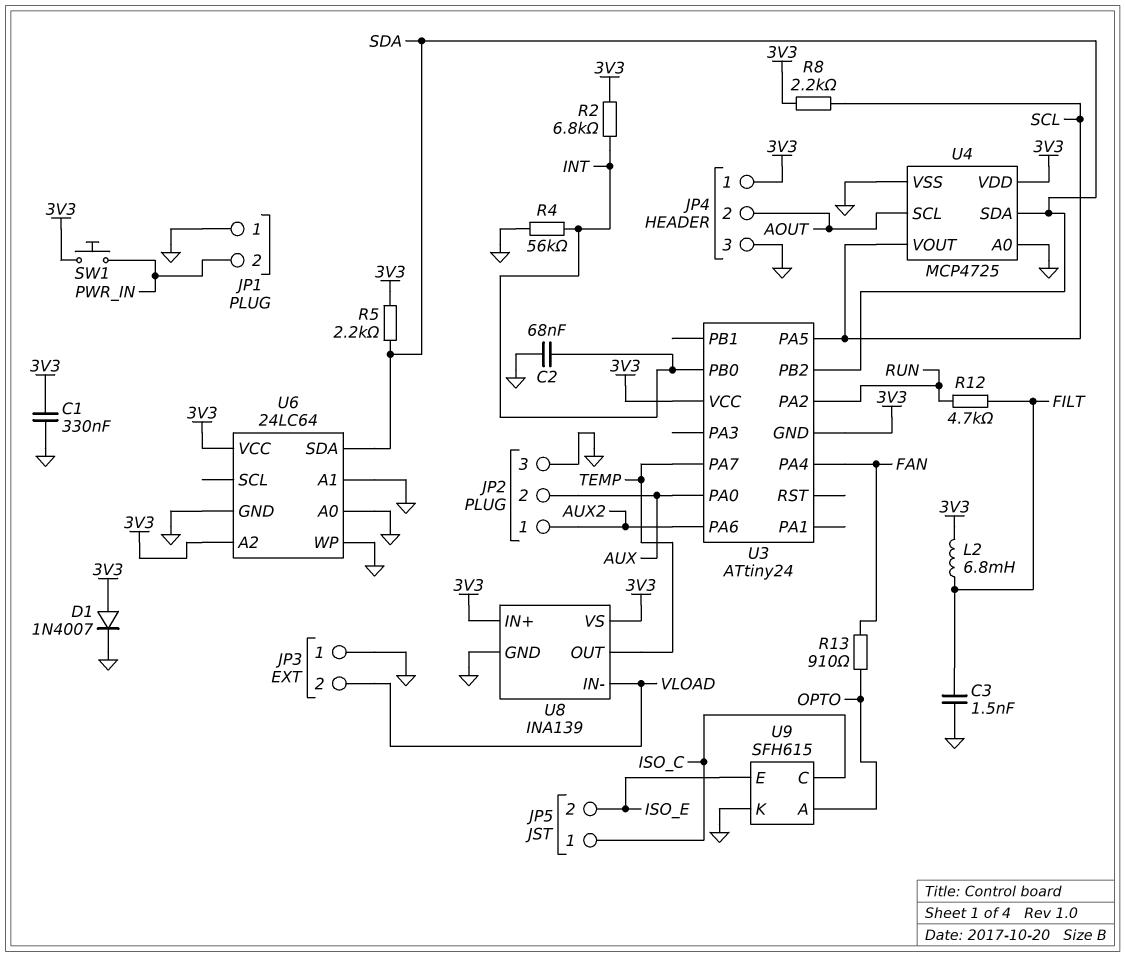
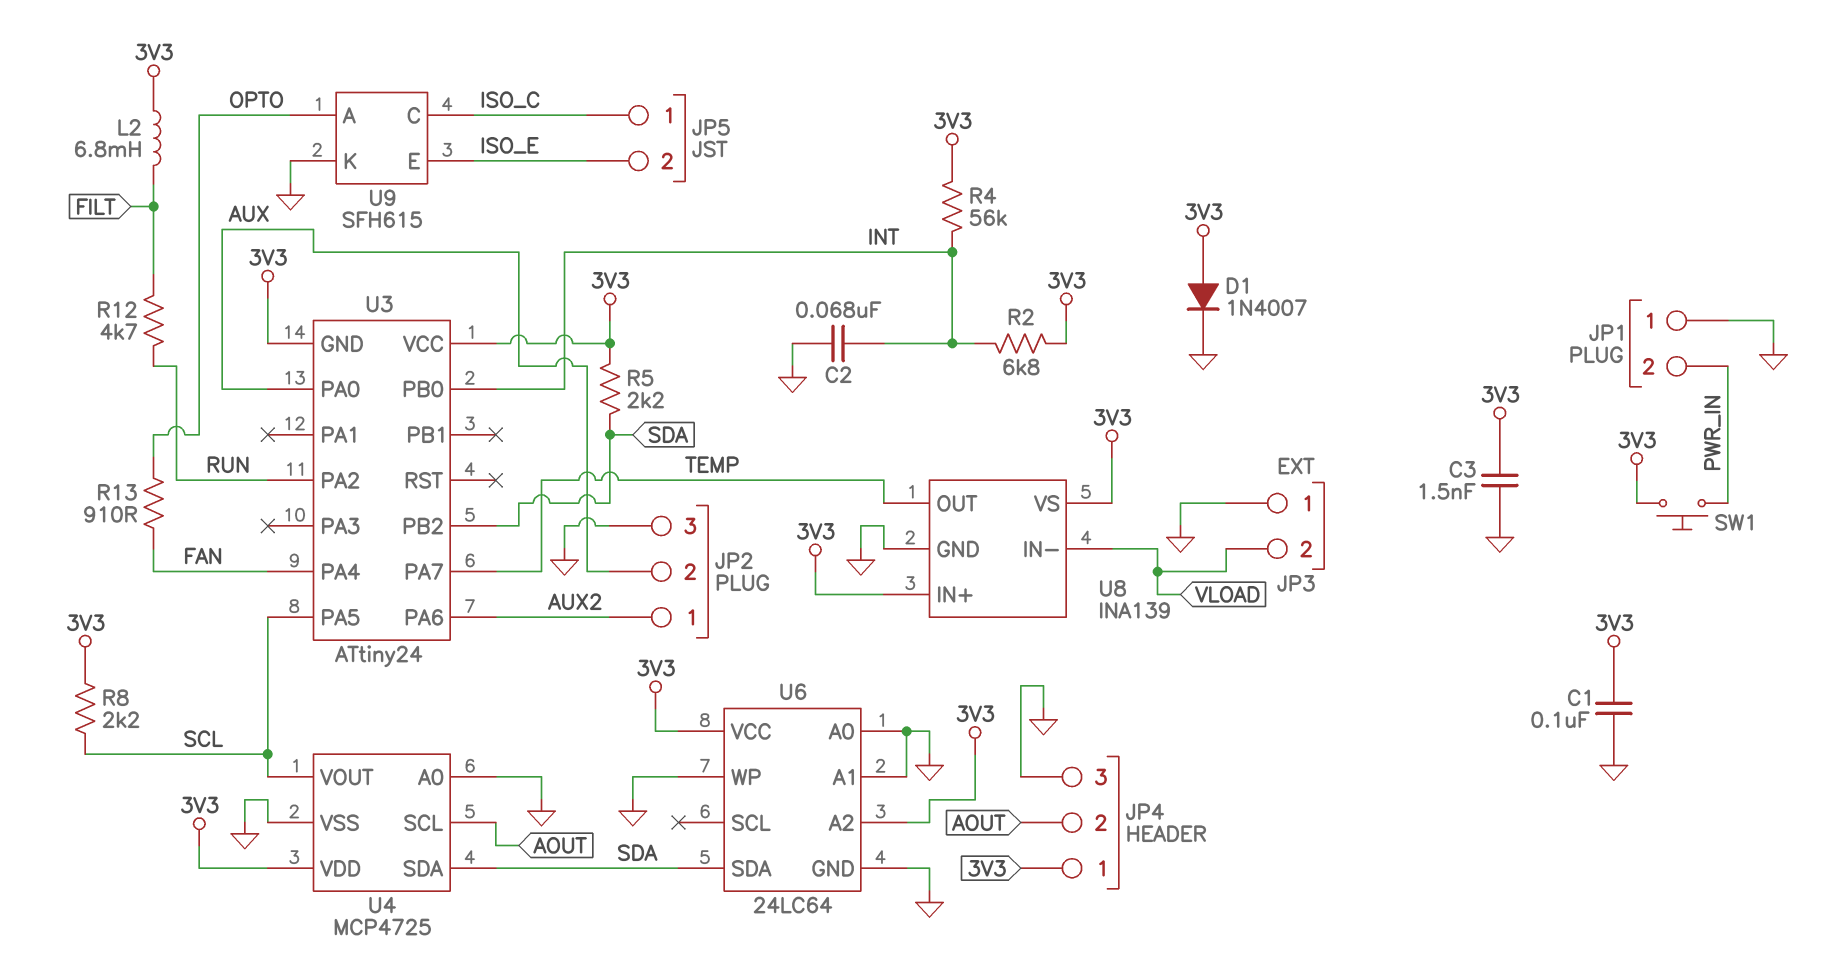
C1: 330nF (3V3, GND) -> 100nF (3V3, GND)
C3: 1.5nF (FILT, GND) -> 1.5nF (3V3, GND)
R4: 56k (GND, INT) -> 56k (3V3, INT)

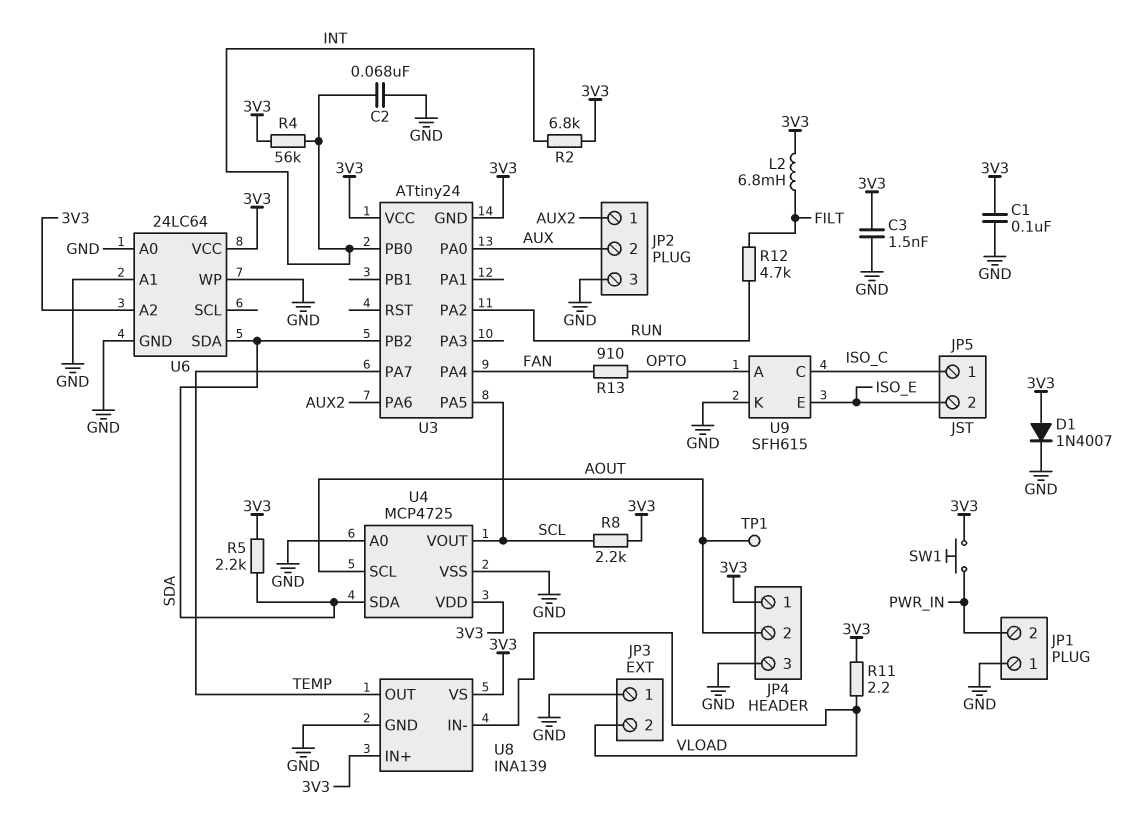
R11: none -> 2.2 (3V3, VLOAD)
TP1: none -> test point (AOUT)

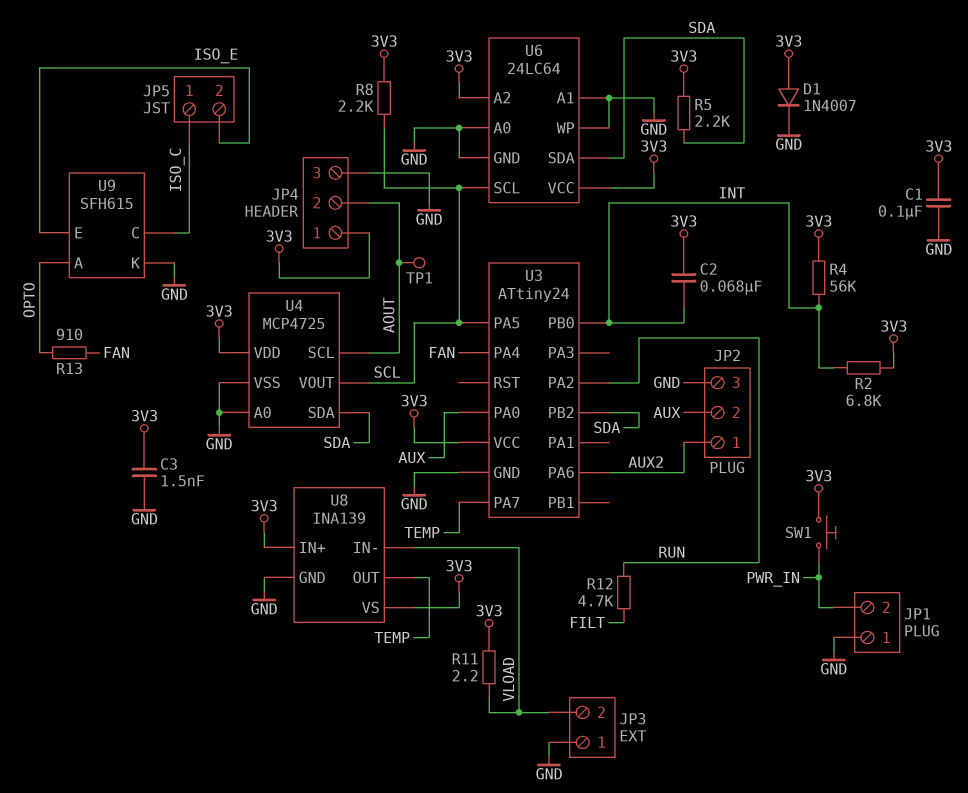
C2: 68nF (GND, INT) -> 68nF (3V3, INT)
L2: 6.8mH (3V3, FILT) -> none
U3 pin GND: 3V3 -> GND
U6 pin SCL: none -> SCL

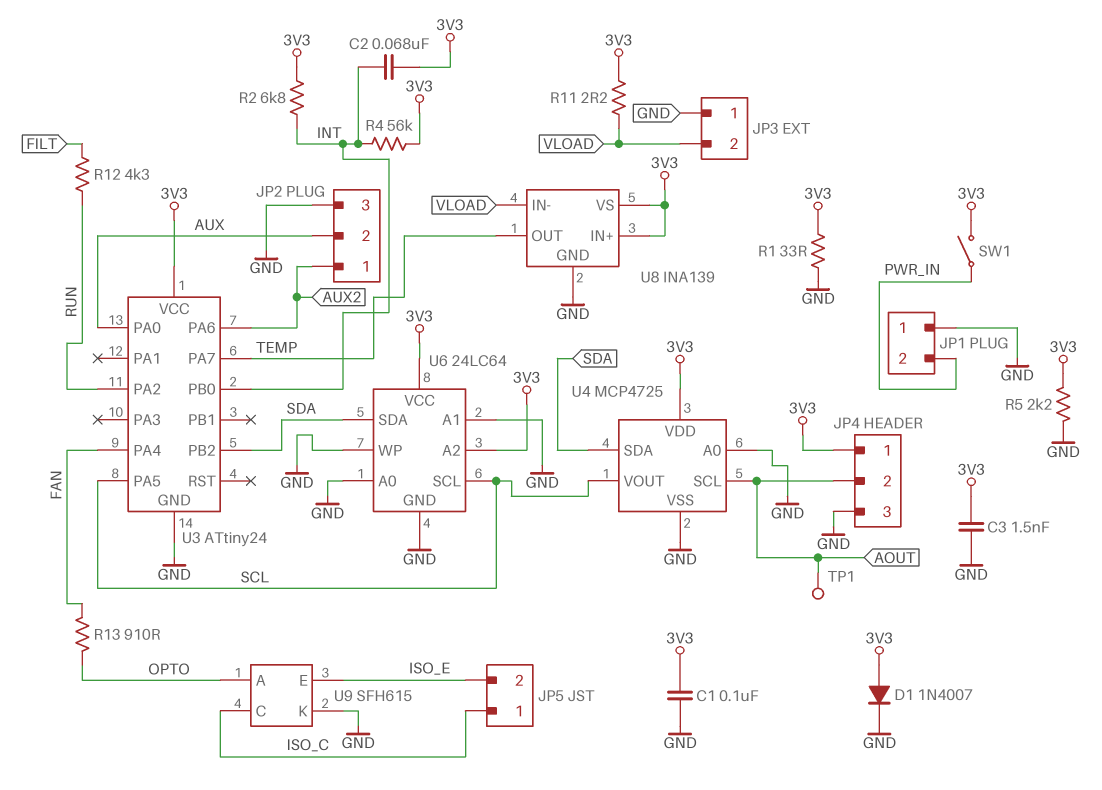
R1: none -> 33 (3V3, GND)
R5: 2.2k (3V3, SDA) -> 2.2k (3V3, GND)
R8: 2.2k (3V3, SCL) -> none
R12: 4.7k (FILT, RUN) -> 4.3k (FILT, RUN)
SW1: button (3V3, PWR_IN) -> switch (3V3, PWR_IN)

